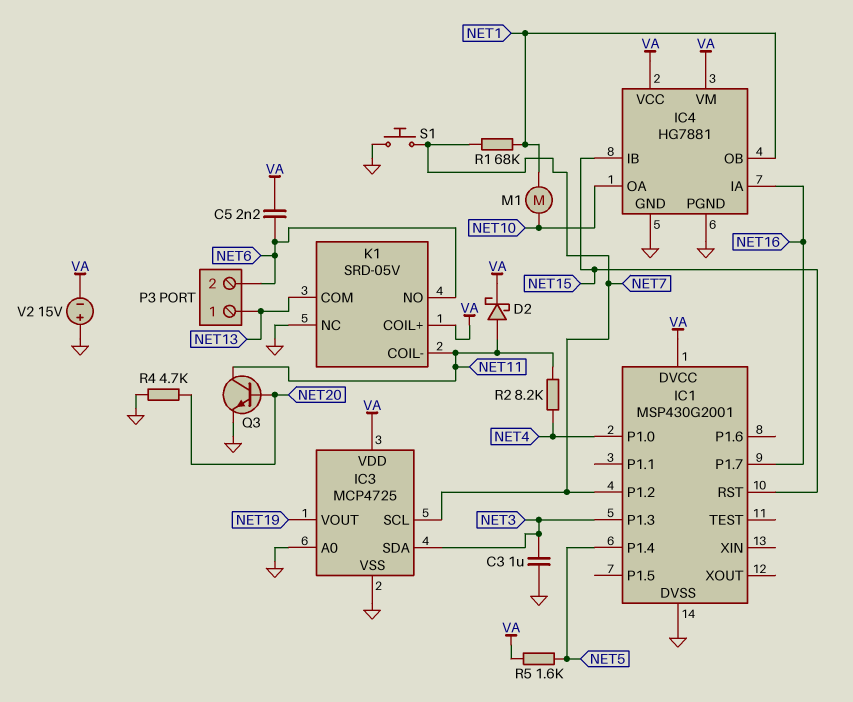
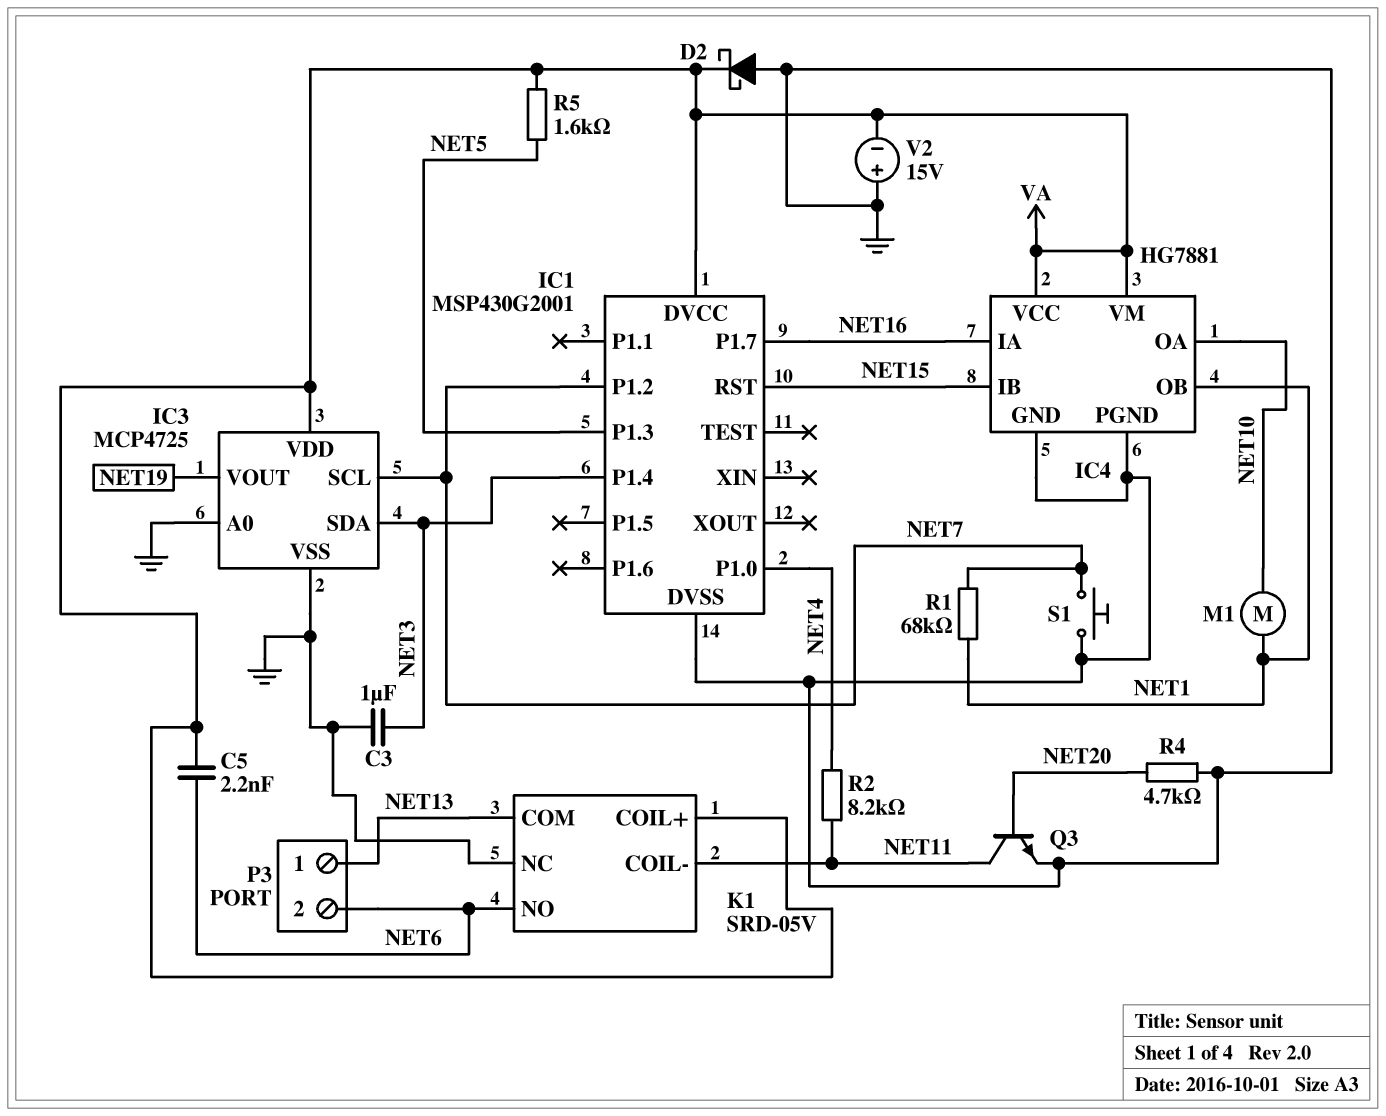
D2: schottky (A NET11, K VA) -> schottky (A GND, K VA)
IC1 pin P1.3: NET3 -> NET5
IC1 pin P1.4: NET5 -> NET3

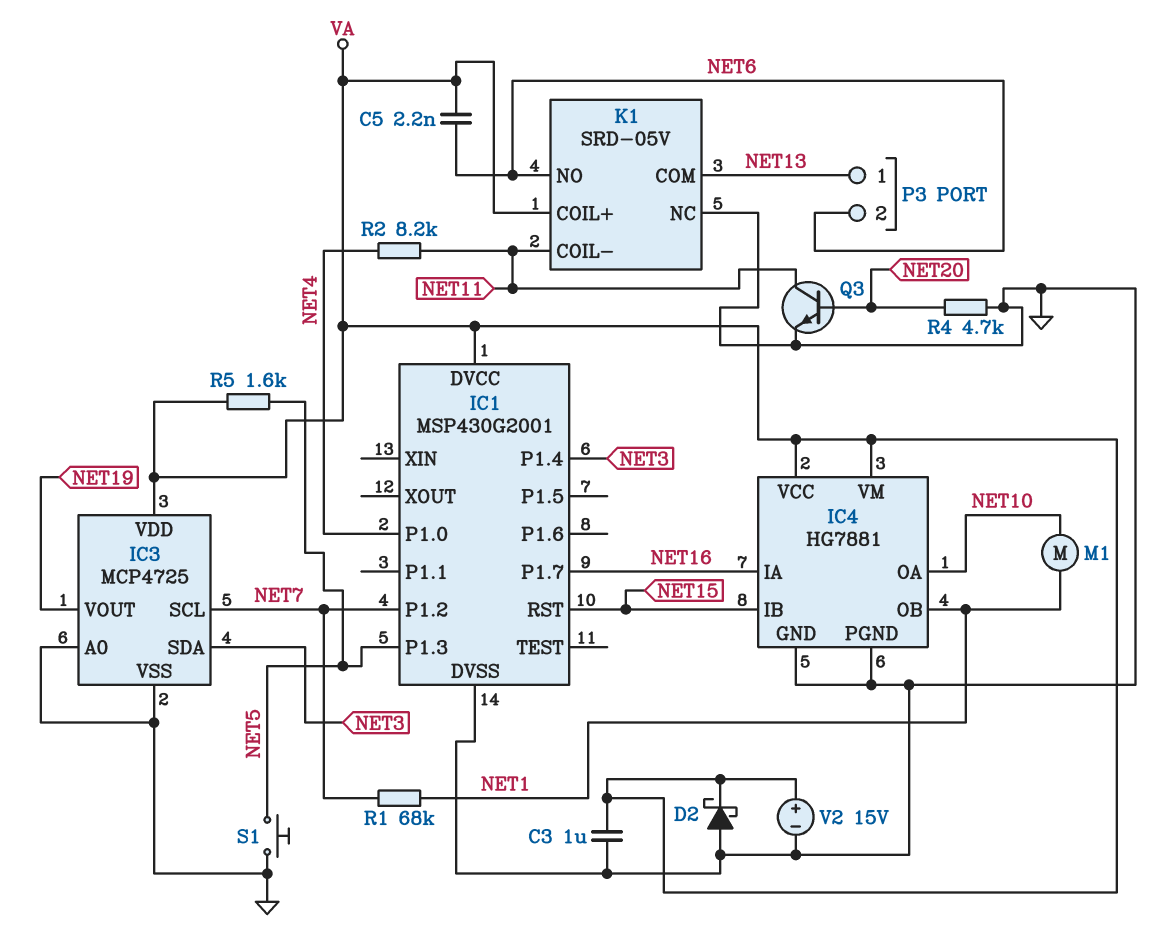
C3: 1uF (GND, NET3) -> 1uF (GND, VA)
S1: button (GND, NET7) -> button (GND, NET5)
V2: 15V (plus GND, minus VA) -> 15V (plus VA, minus GND)

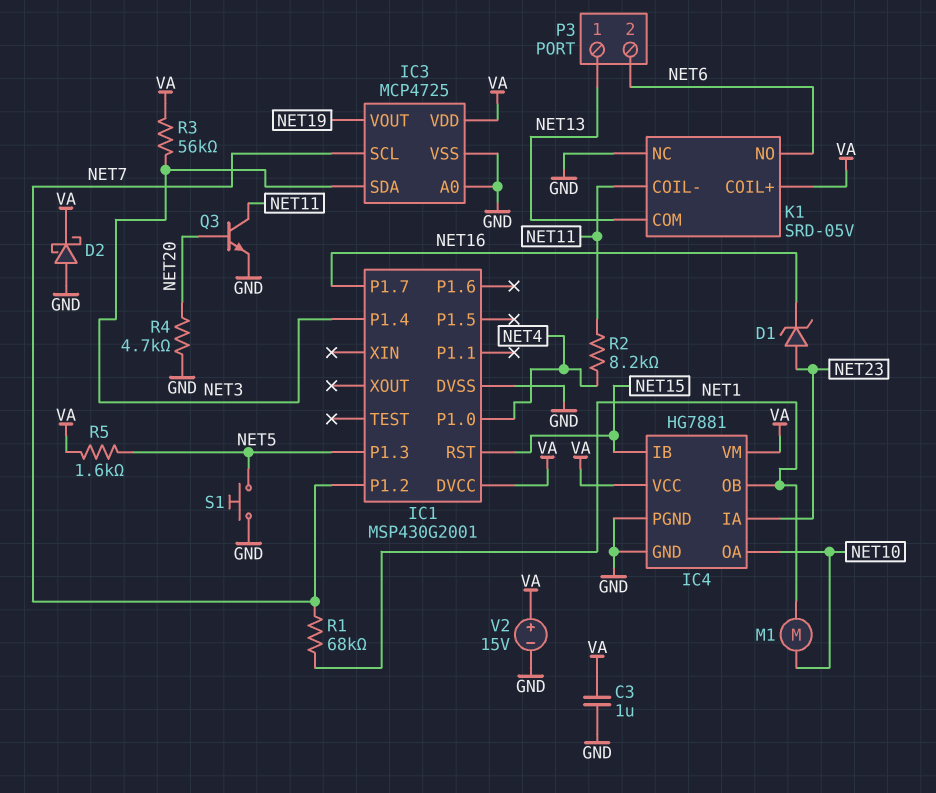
C5: 2.2nF (NET6, VA) -> none
D1: none -> zener (A NET23, K NET16)
IC4 pin IA: NET16 -> NET23
R3: none -> 56k (NET3, VA)

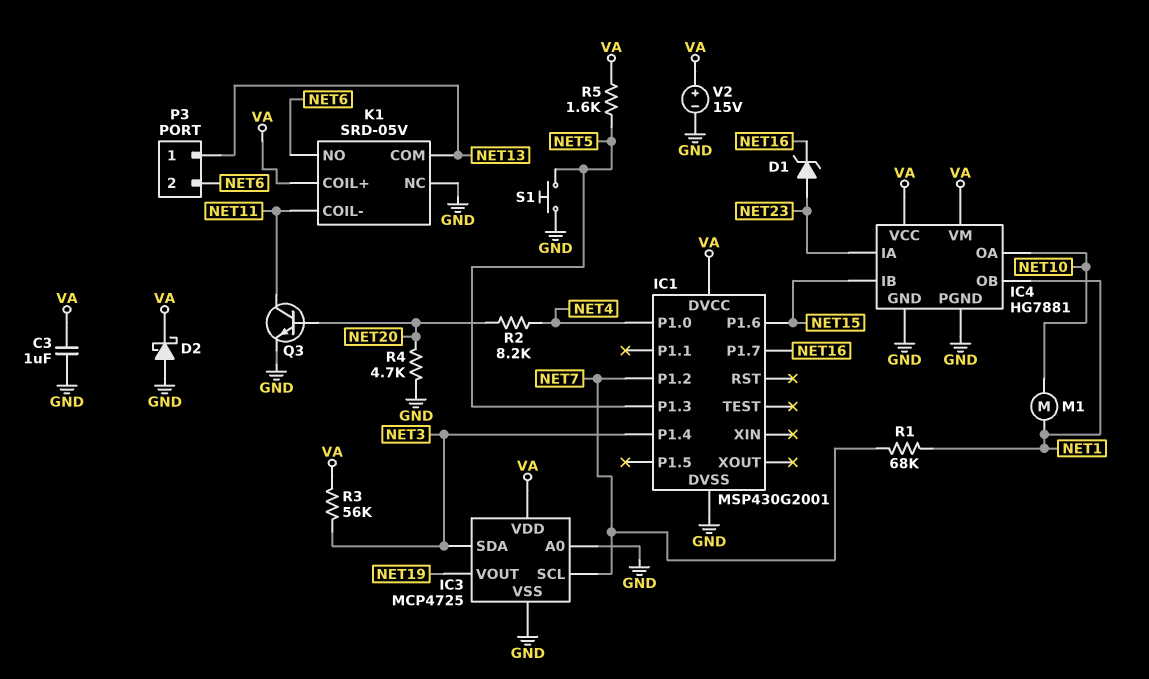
IC1 pin P1.6: none -> NET15
IC1 pin RST: NET15 -> none
R2: 8.2k (NET4, NET11) -> 8.2k (NET4, NET20)

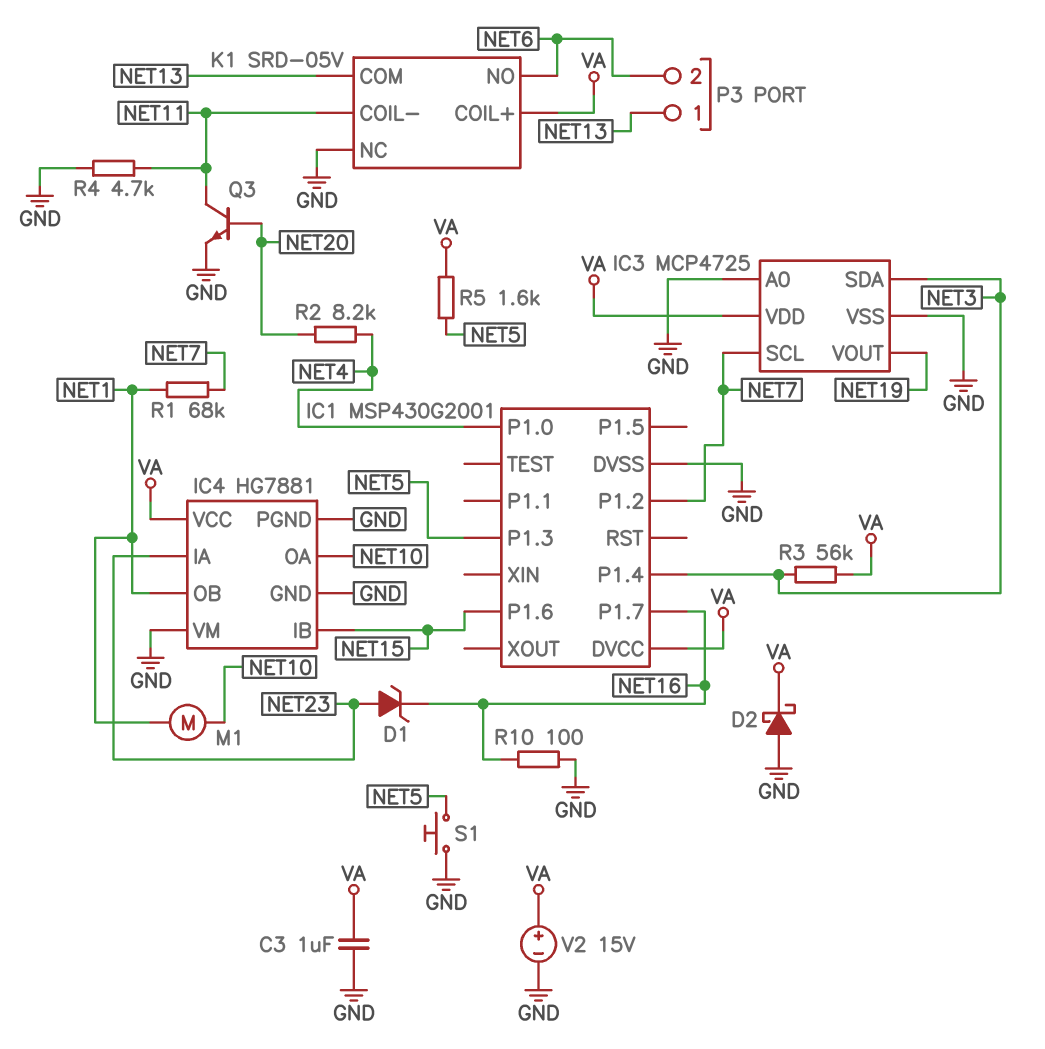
IC4 pin VM: VA -> GND
R4: 4.7k (GND, NET20) -> 4.7k (GND, NET11)
R10: none -> 100 (GND, NET16)

